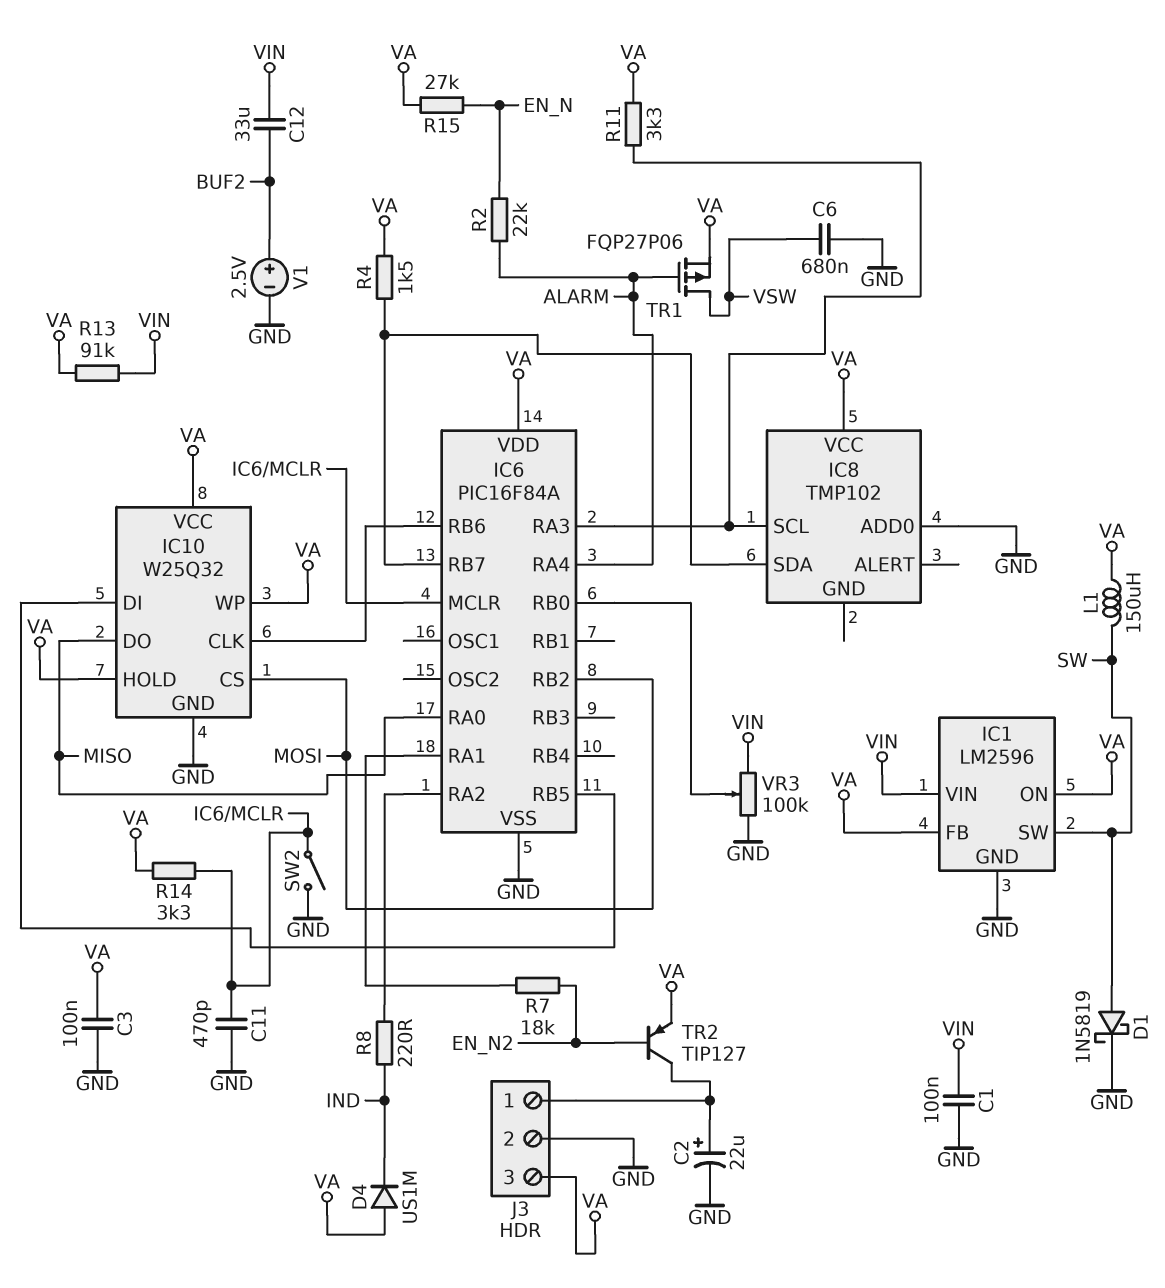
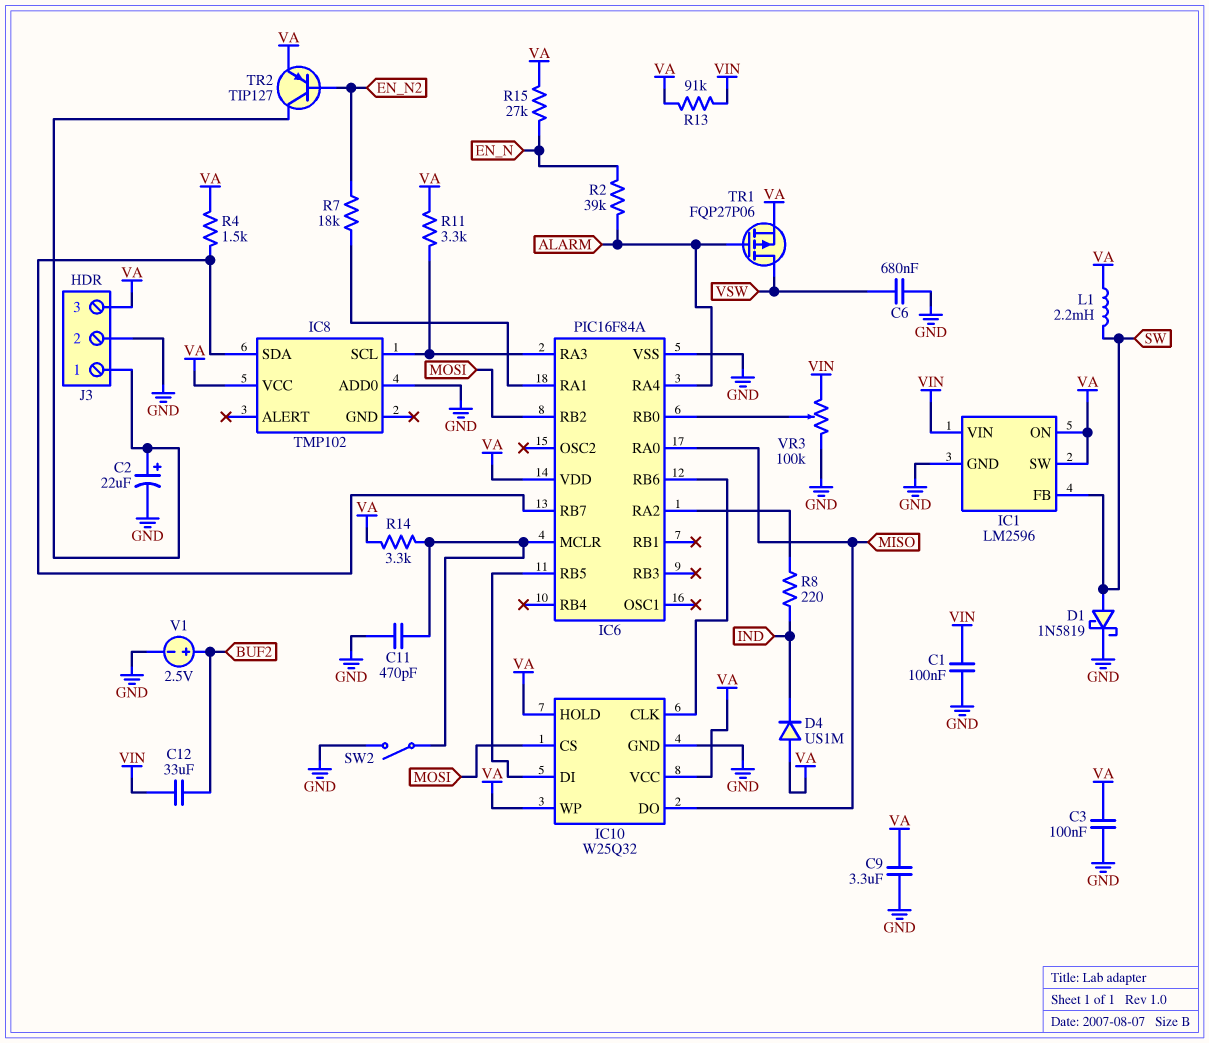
C9: none -> 3.3uF (GND, VA)
IC1 pin FB: VA -> SW
IC1 pin SW: SW -> VA
L1: 150uH (SW, VA) -> 2.2mH (SW, VA)
R2: 22k (ALARM, EN_N) -> 39k (ALARM, EN_N)

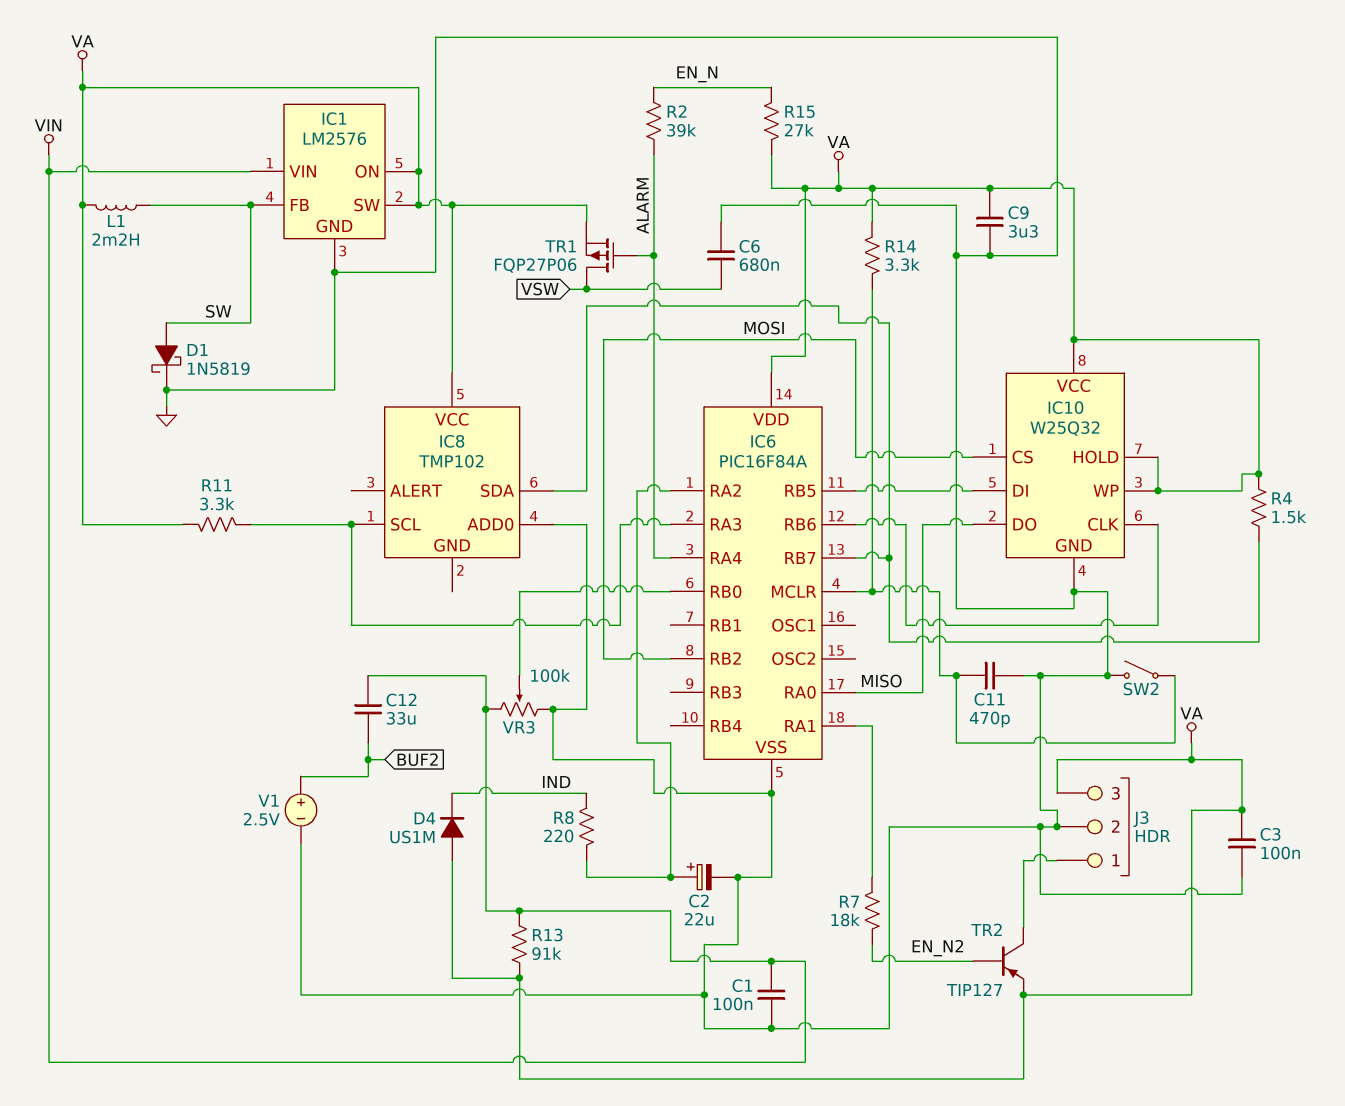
C2: 22uF (plus J3/1, minus GND) -> 22uF (plus IC6/RA2, minus GND)
IC1: LM2596 -> LM2576

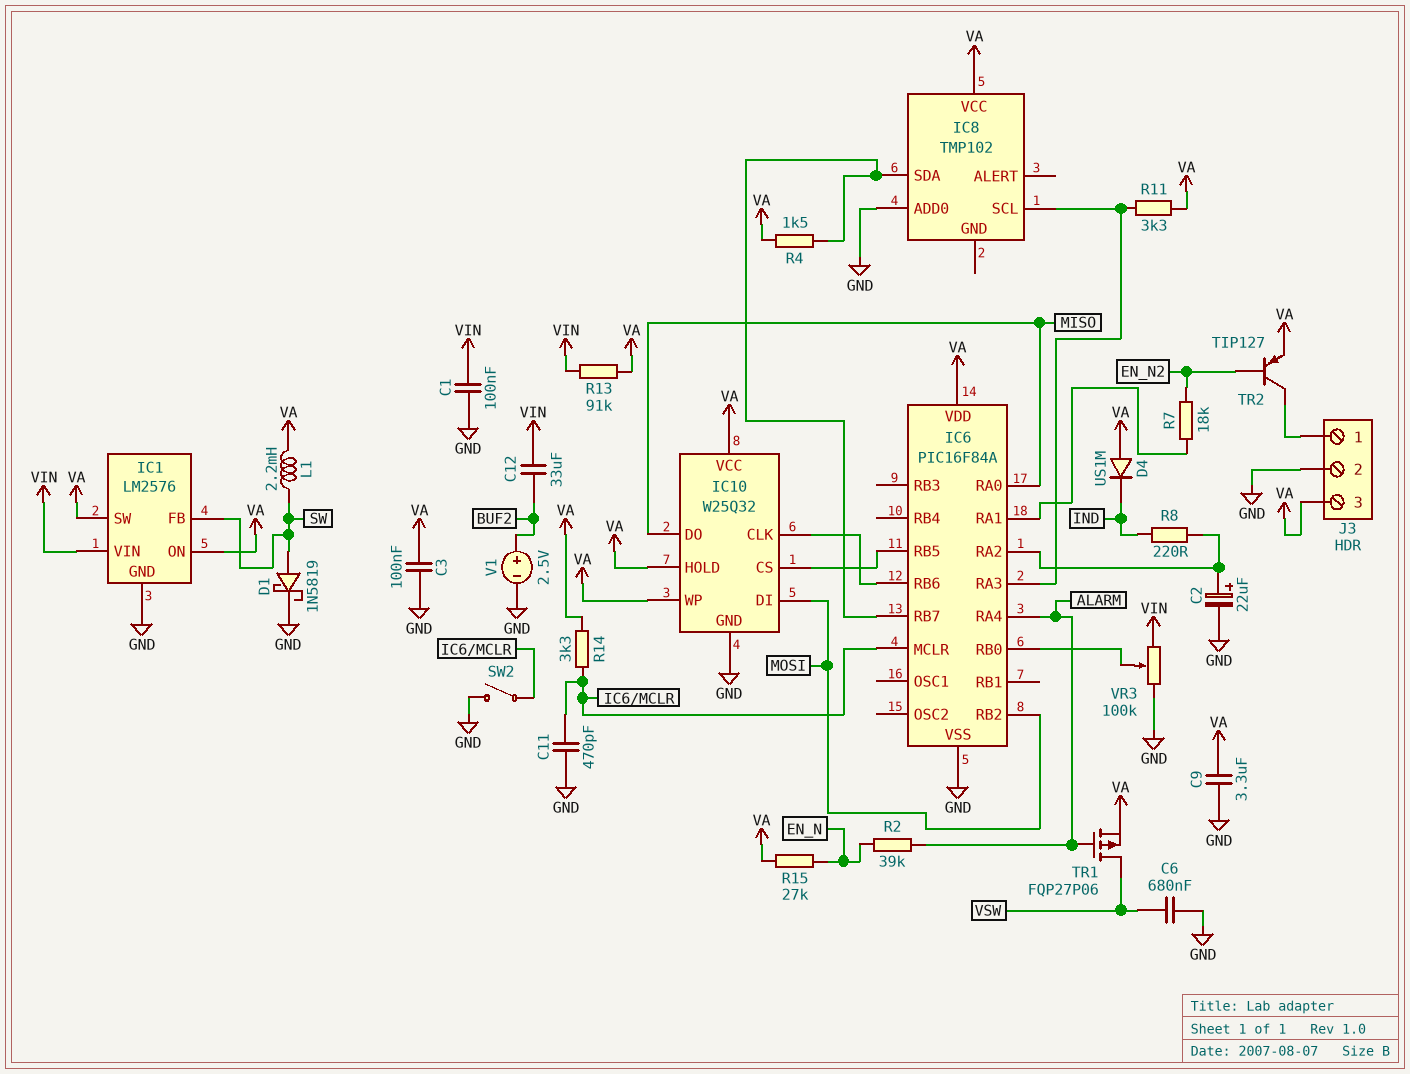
IC10 pin CS: MOSI -> IC6/RB5
IC10 pin DI: IC6/RB5 -> MOSI

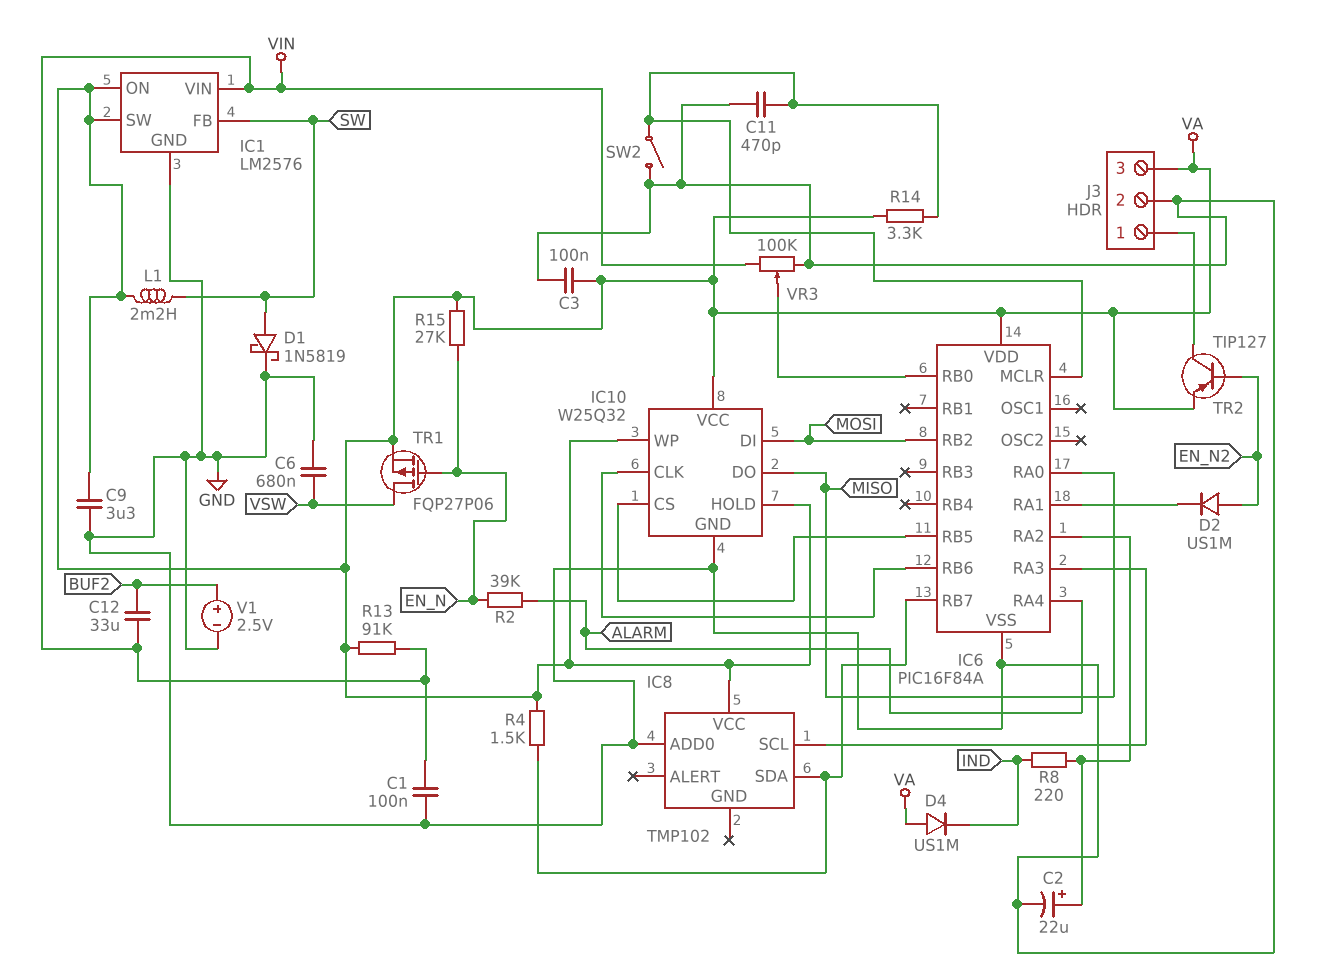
D2: none -> diode US1M (A EN_N2, K IC6/RA1)
R7: 18k (EN_N2, IC6/RA1) -> none
R11: 3.3k (IC6/RA3, VA) -> none
TR1: PMOS FQP27P06 (G ALARM, D VSW, S VA) -> PMOS FQP27P06 (G EN_N, D VSW, S VA)

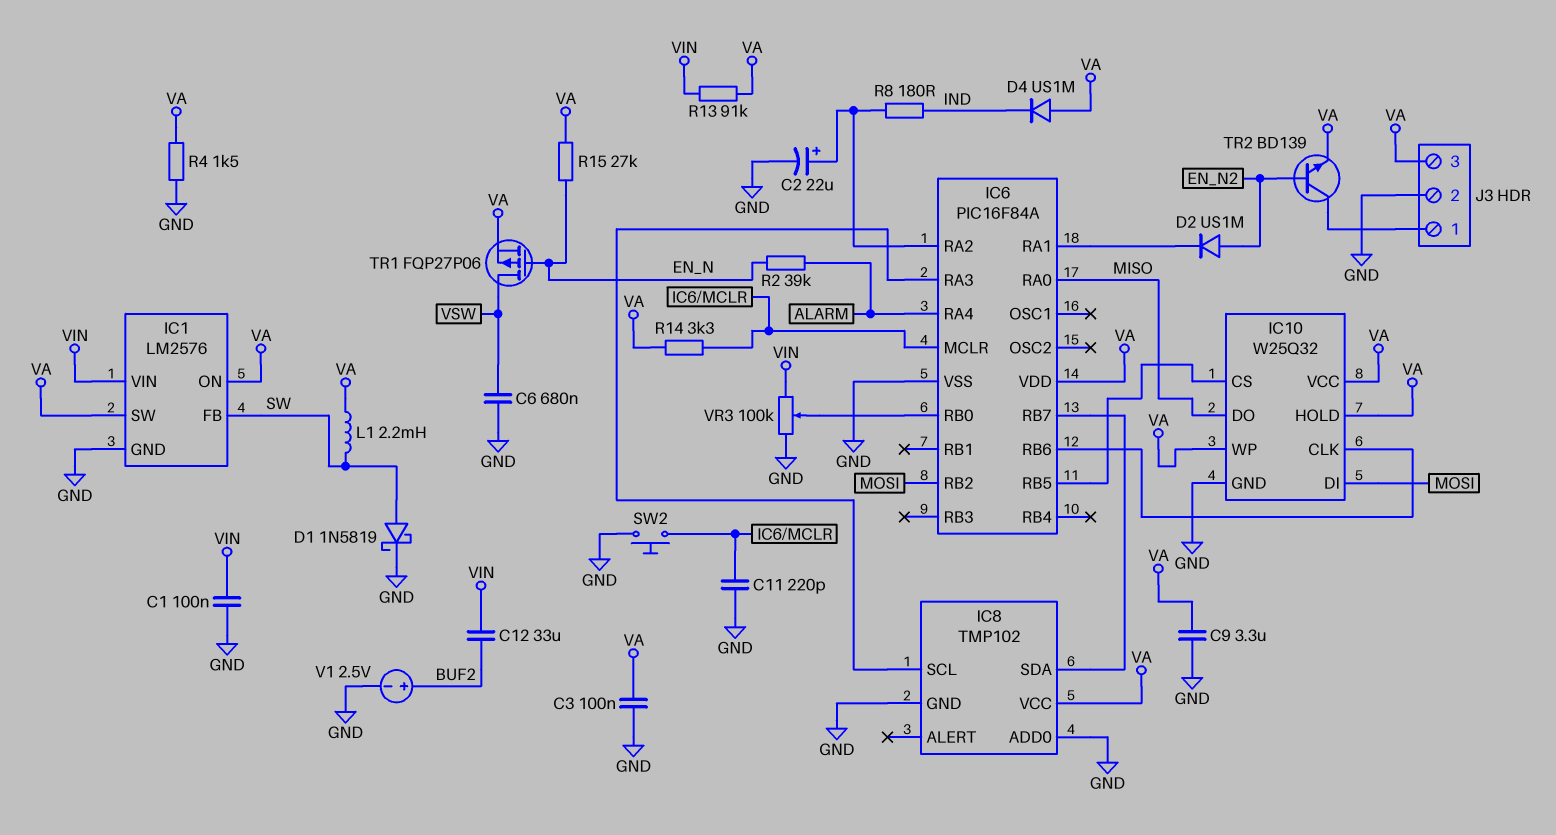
C11: 470pF (GND, IC6/MCLR) -> 220pF (GND, IC6/MCLR)
IC8 pin GND: none -> GND
R4: 1.5k (IC6/RB7, VA) -> 1.5k (GND, VA)
R8: 220 (IC6/RA2, IND) -> 180 (IC6/RA2, IND)
SW2: switch (GND, IC6/MCLR) -> button (GND, IC6/MCLR)
TR2: PNP TIP127 (B EN_N2, C J3/1, E VA) -> NPN BD139 (B EN_N2, C J3/1, E VA)

